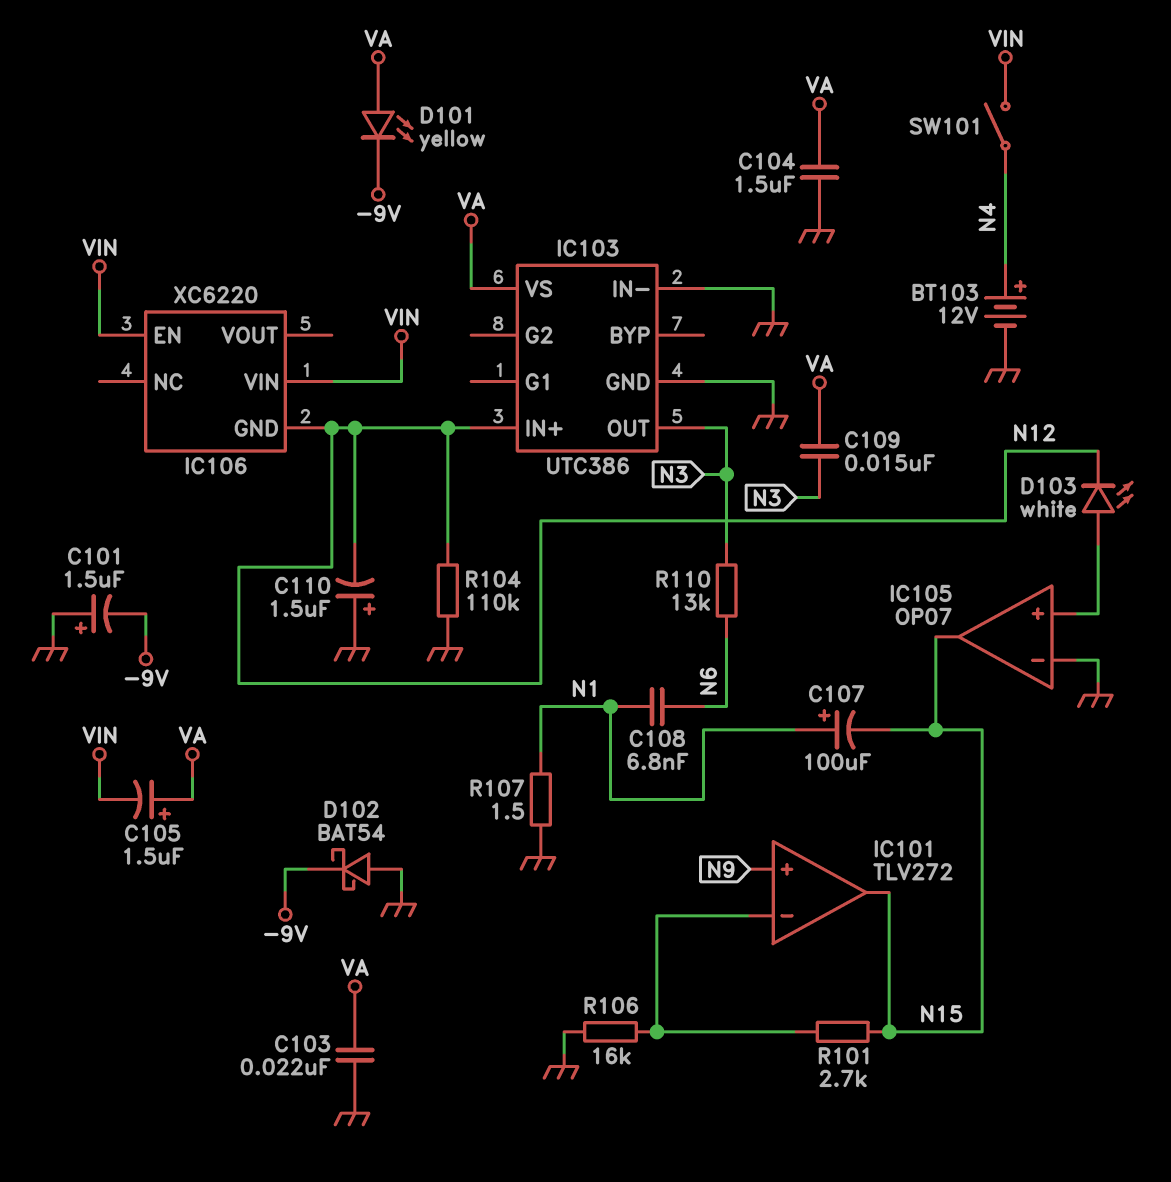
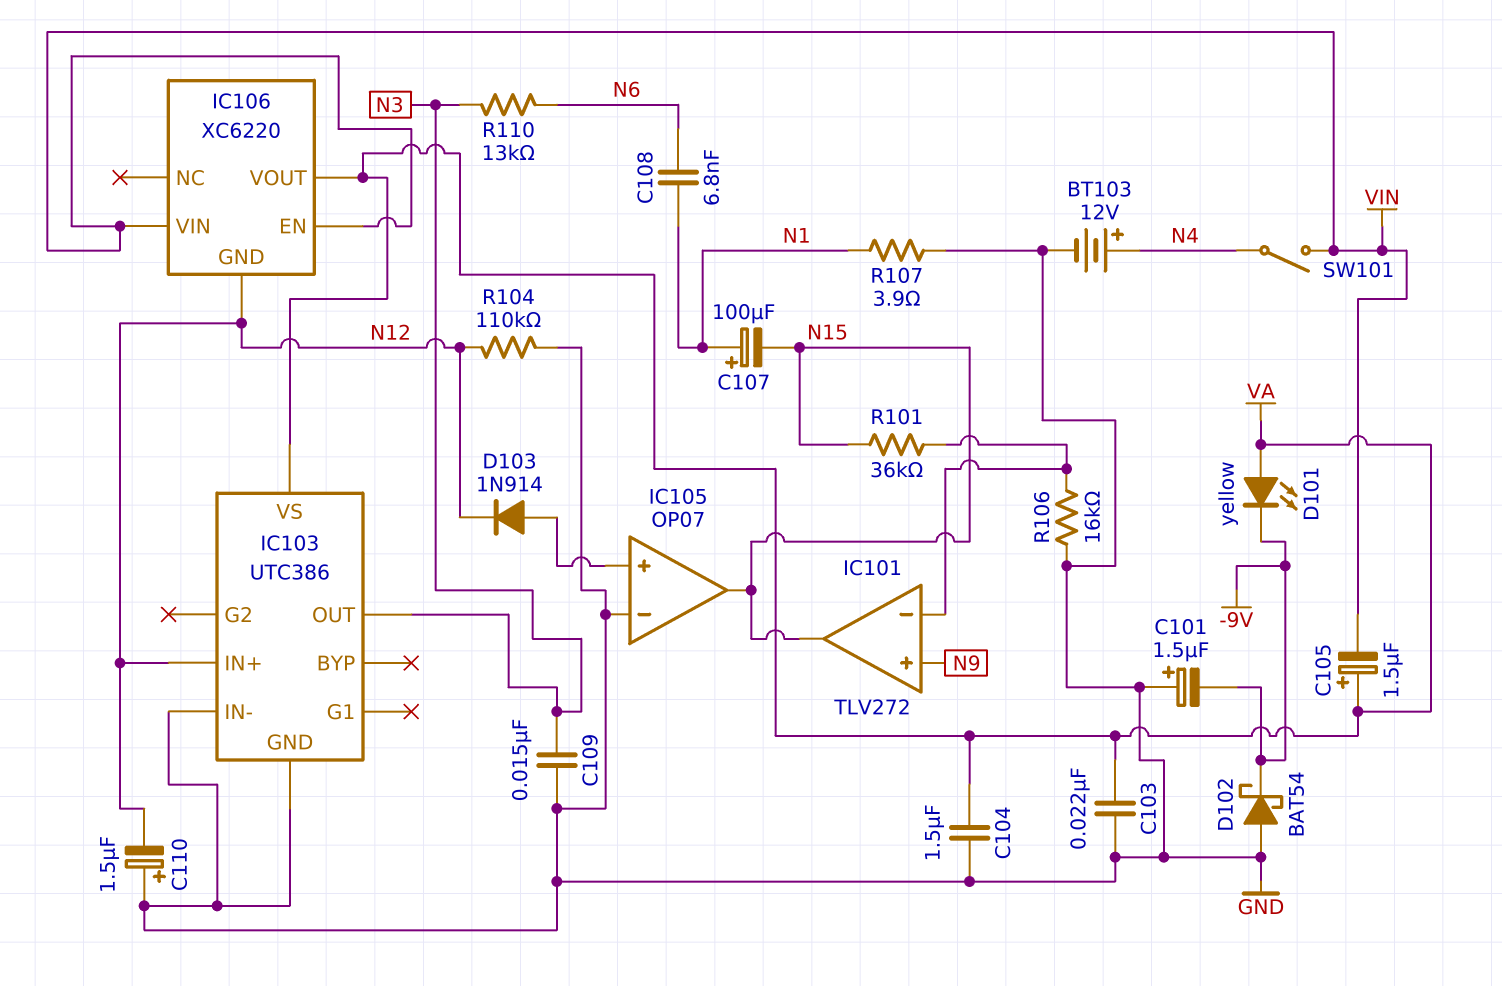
C109: 15nF (N3, VA) -> 15nF (GND, N3)
D103: LED white (A IC105/in+, K N12) -> diode 1N914 (A IC105/in+, K N12)
IC106 pin VOUT: none -> VA
R101: 2.7k (IC101/in-, N15) -> 36k (IC101/in-, N15)
R107: 1.5 (GND, N1) -> 3.9 (GND, N1)

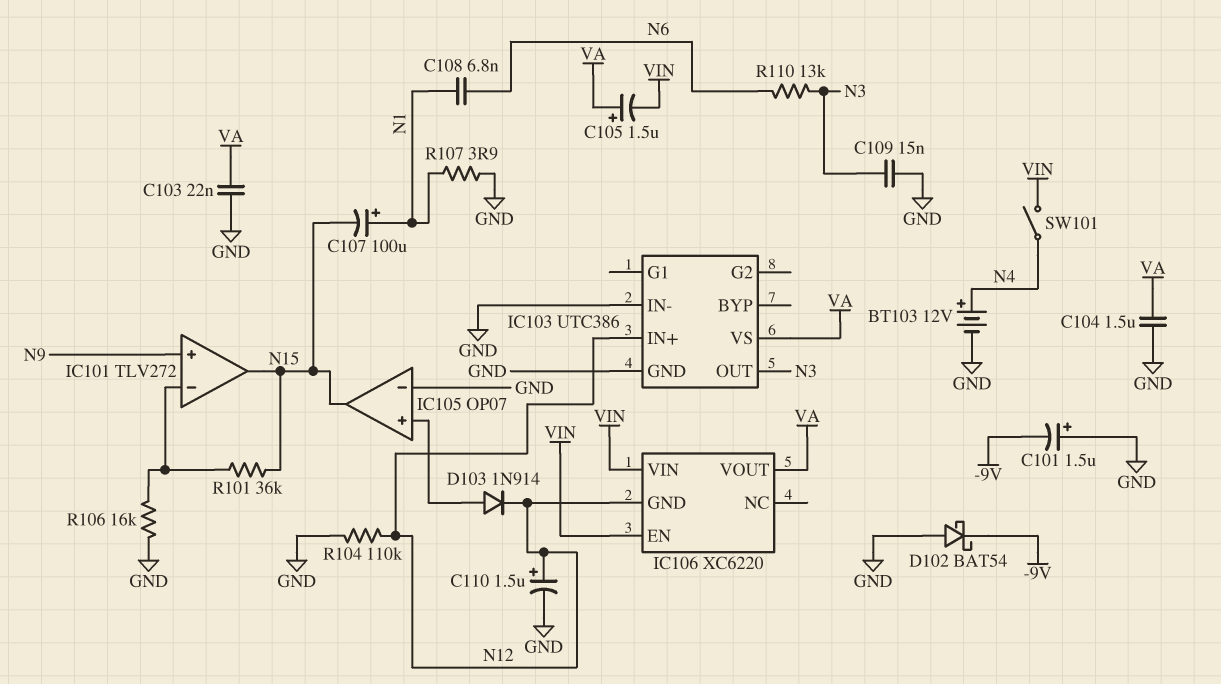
C110: 1.5uF (plus GND, minus N12) -> 1.5uF (plus N12, minus GND)
D101: LED yellow (A VA, K -9V) -> none

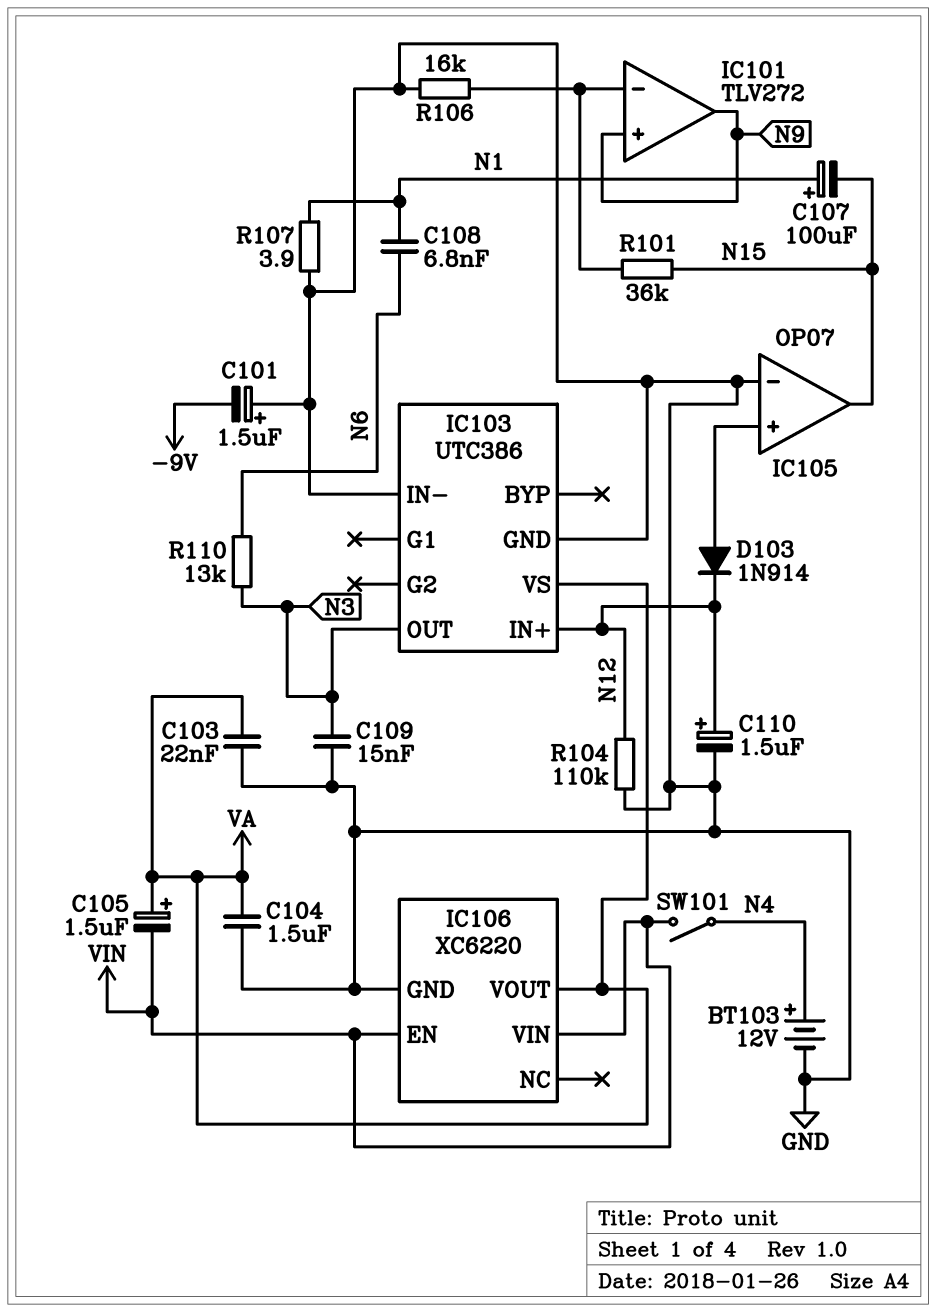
D102: schottky BAT54 (A GND, K -9V) -> none
IC101 pin out: N15 -> N9
IC106 pin GND: N12 -> GND

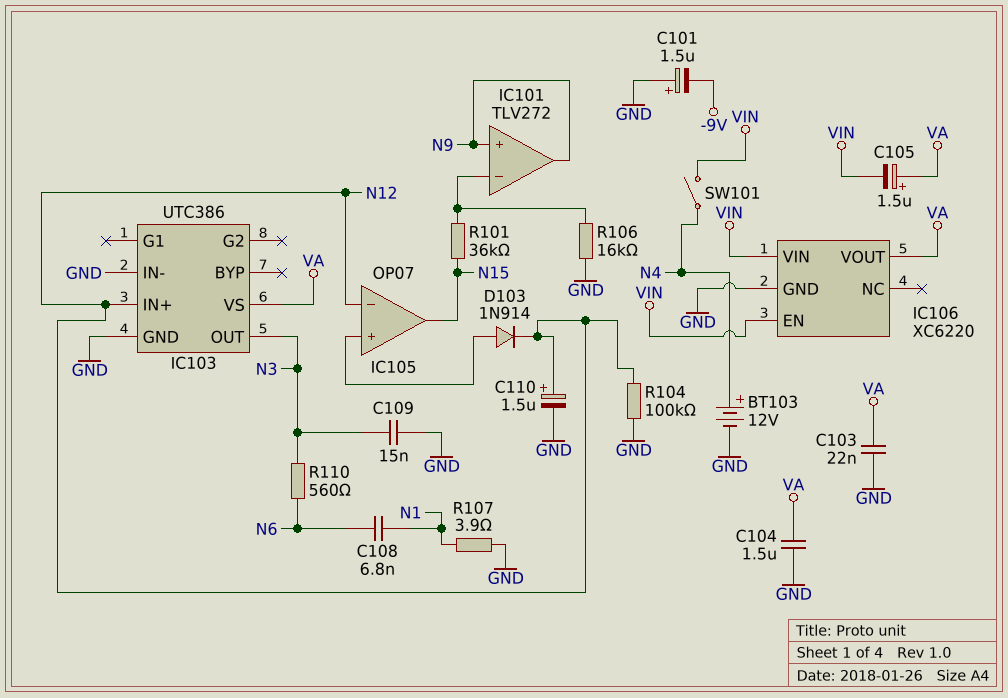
C107: 100uF (plus N1, minus N15) -> none
IC105 pin in-: GND -> N12
R104: 110k (GND, N12) -> 100k (GND, N12)
R110: 13k (N3, N6) -> 560 (N3, N6)

